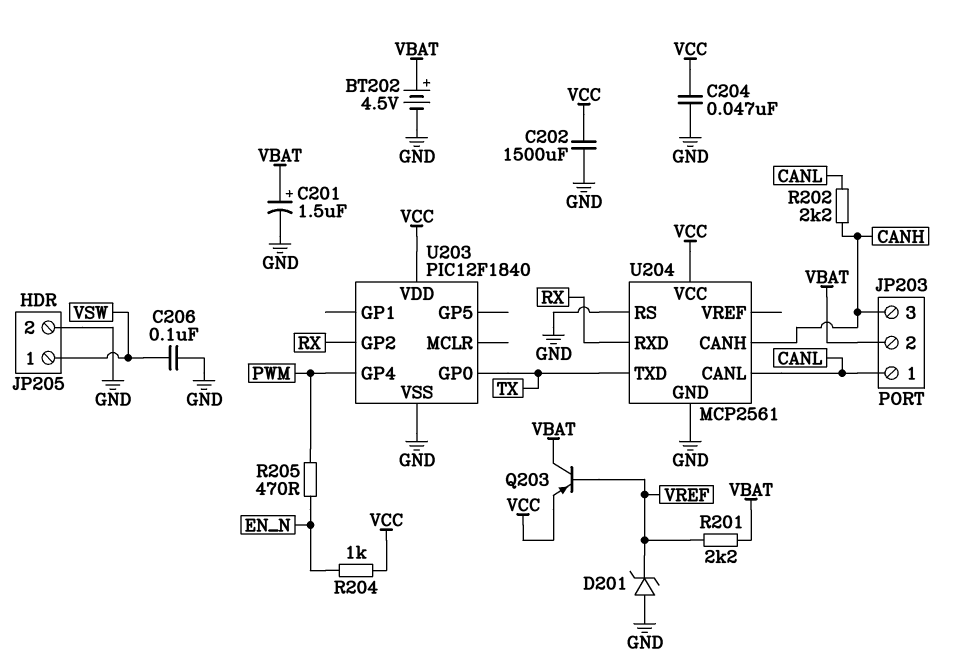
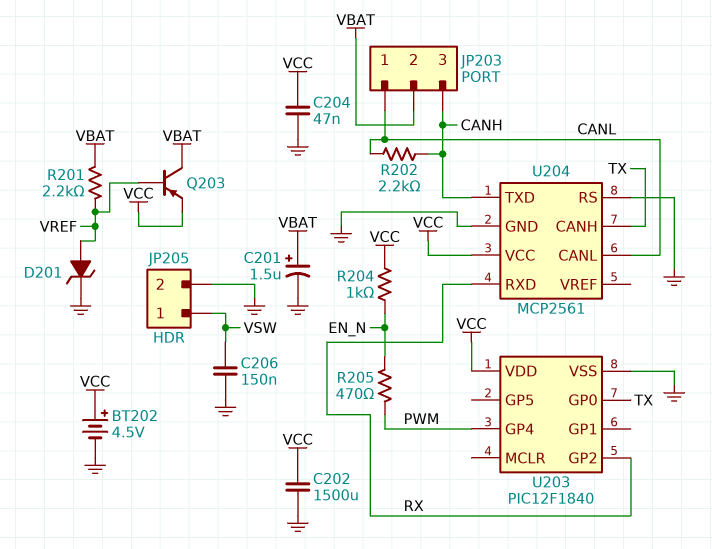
BT202: 4.5V (plus VBAT, minus GND) -> 4.5V (plus VCC, minus GND)
C206: 100nF (GND, VSW) -> 150nF (GND, VSW)
D201: zener (A GND, K VREF) -> zener (A VREF, K GND)
U204 pin CANH: CANH -> TX
U204 pin TXD: TX -> CANH

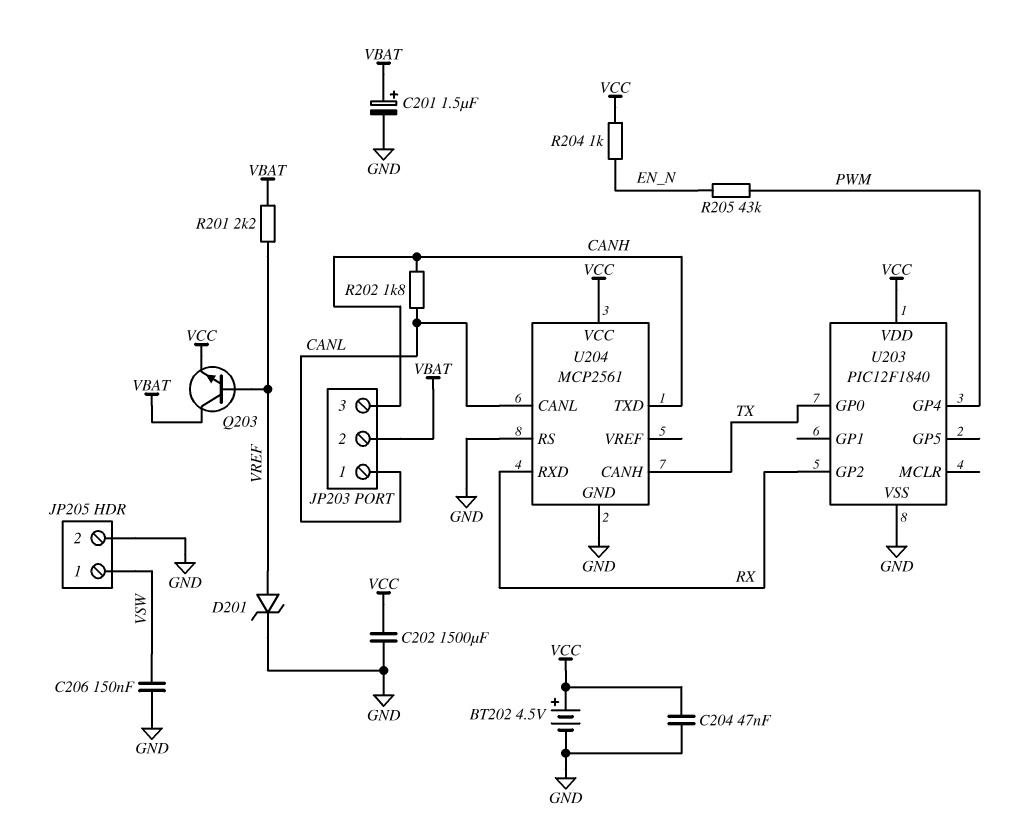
Q203: PNP (B VREF, C VBAT, E VCC) -> NPN (B VREF, C VBAT, E VCC)
R202: 2.2k (CANH, CANL) -> 1.8k (CANH, CANL)
R205: 470 (EN_N, PWM) -> 43k (EN_N, PWM)

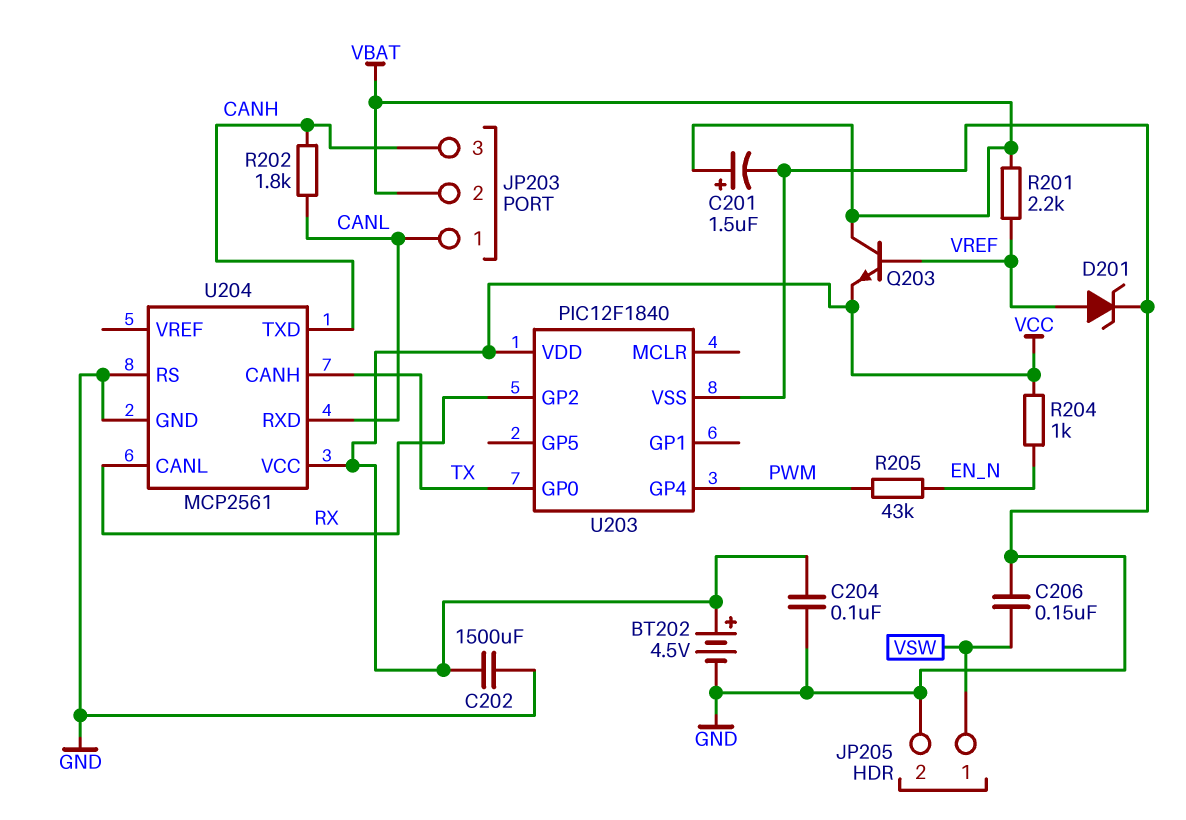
C204: 47nF (GND, VCC) -> 100nF (GND, VCC)
U204 pin CANL: CANL -> RX
U204 pin RXD: RX -> CANL

